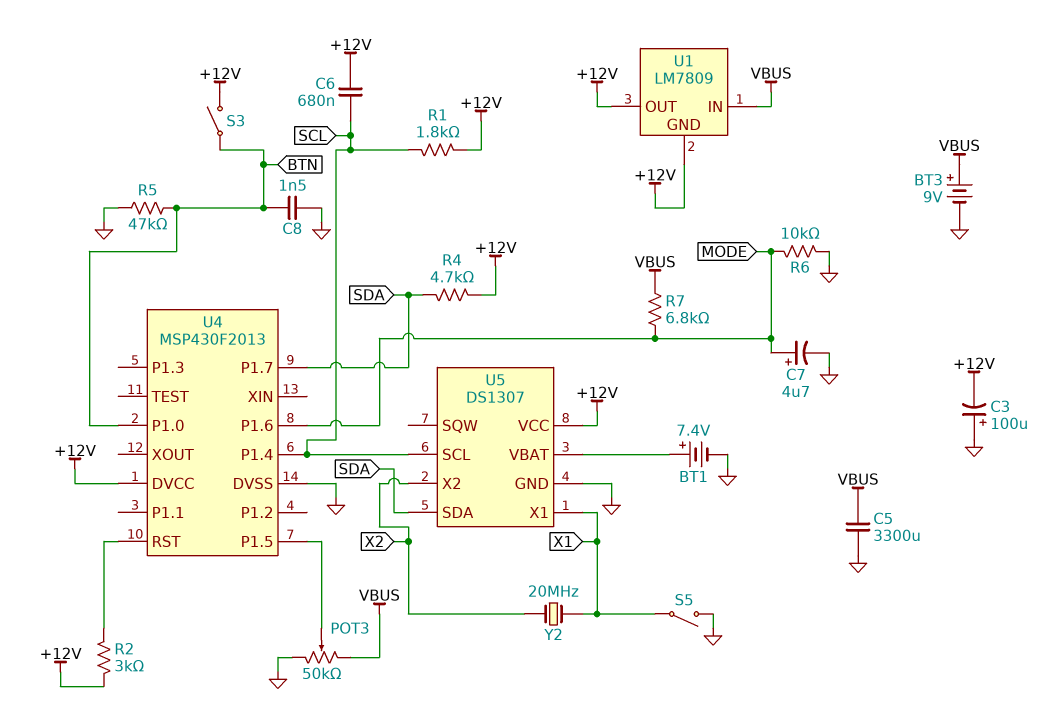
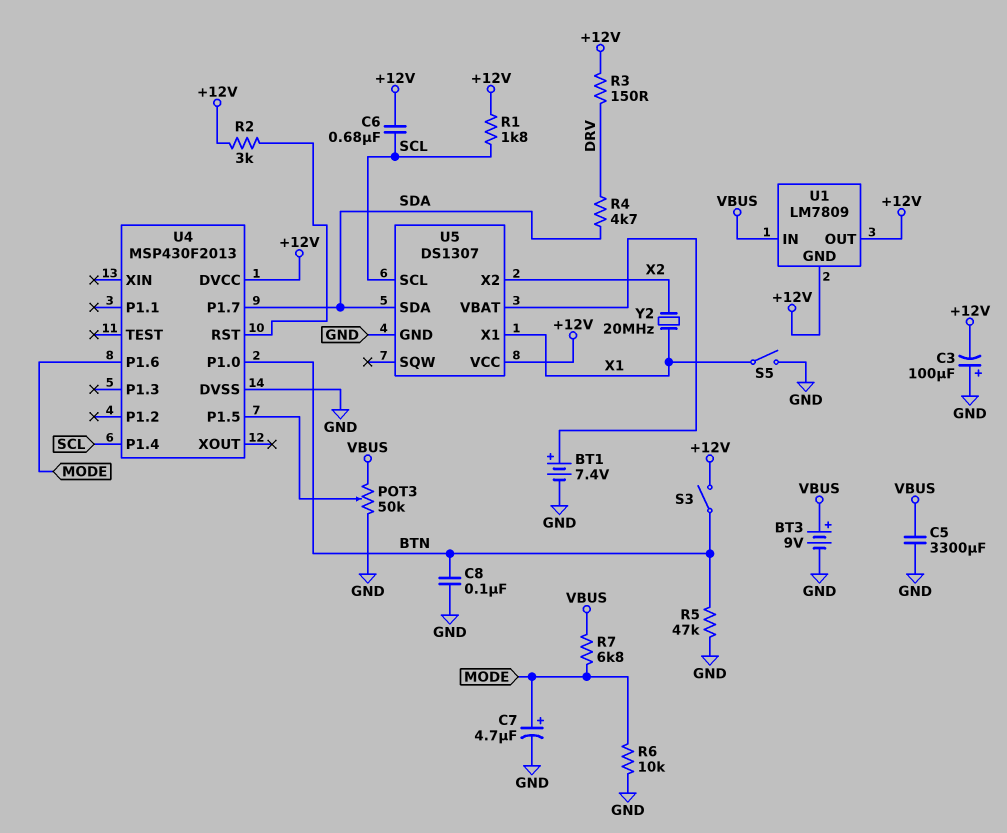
C8: 1.5nF (BTN, GND) -> 100nF (BTN, GND)
R3: none -> 150 (+12V, DRV)
R4: 4.7k (+12V, SDA) -> 4.7k (DRV, SDA)

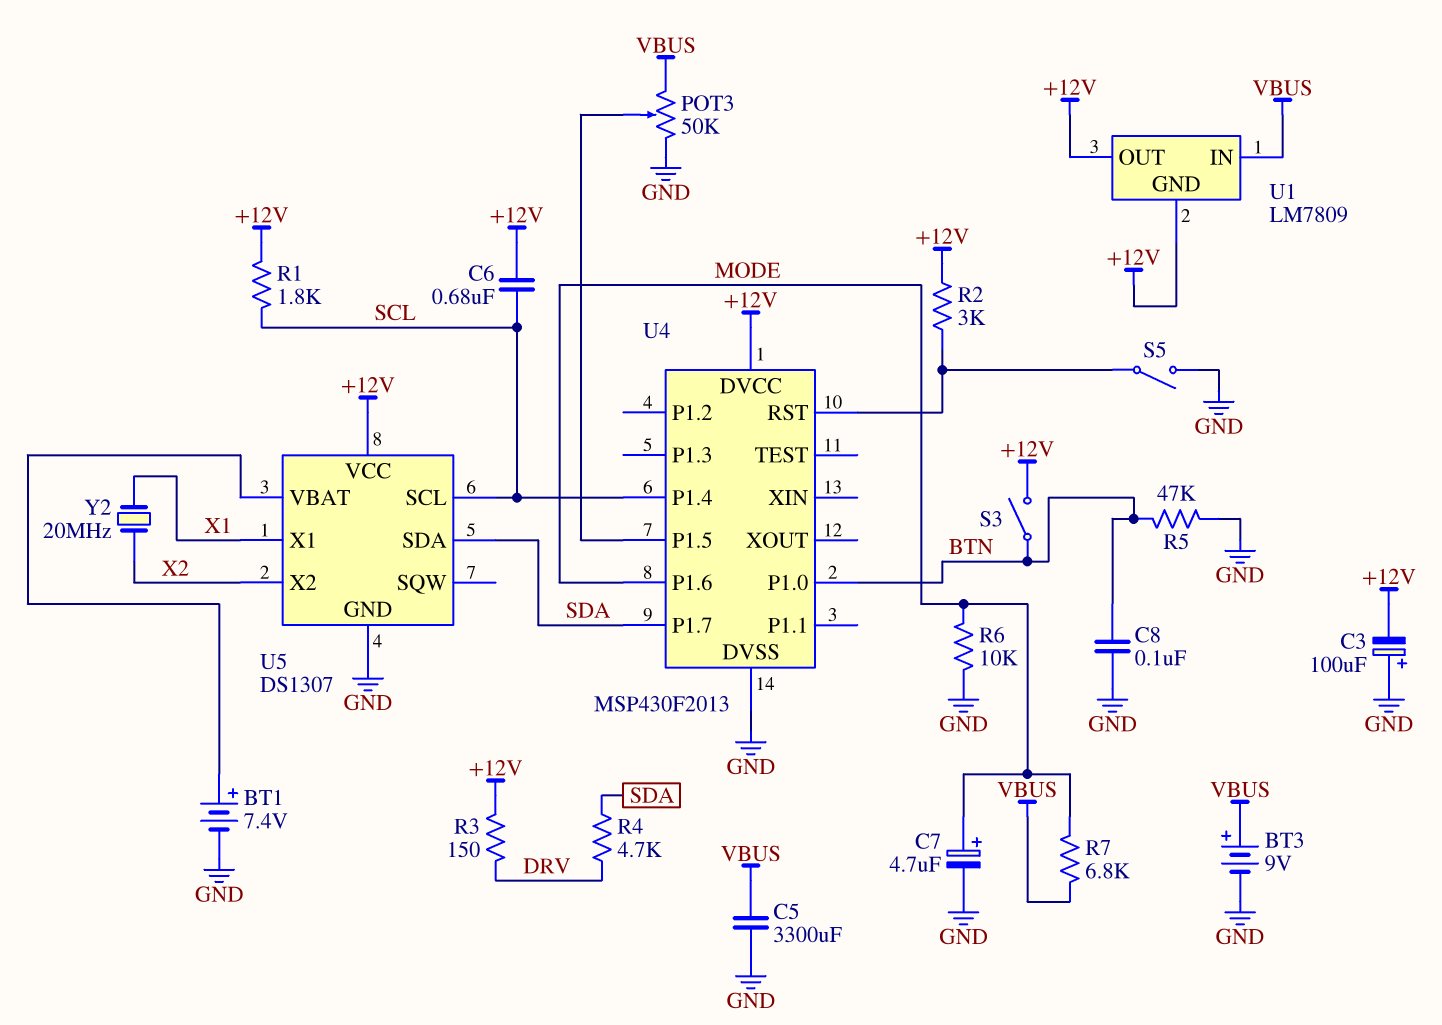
S5: switch (GND, X1) -> switch (GND, U4/RST)

